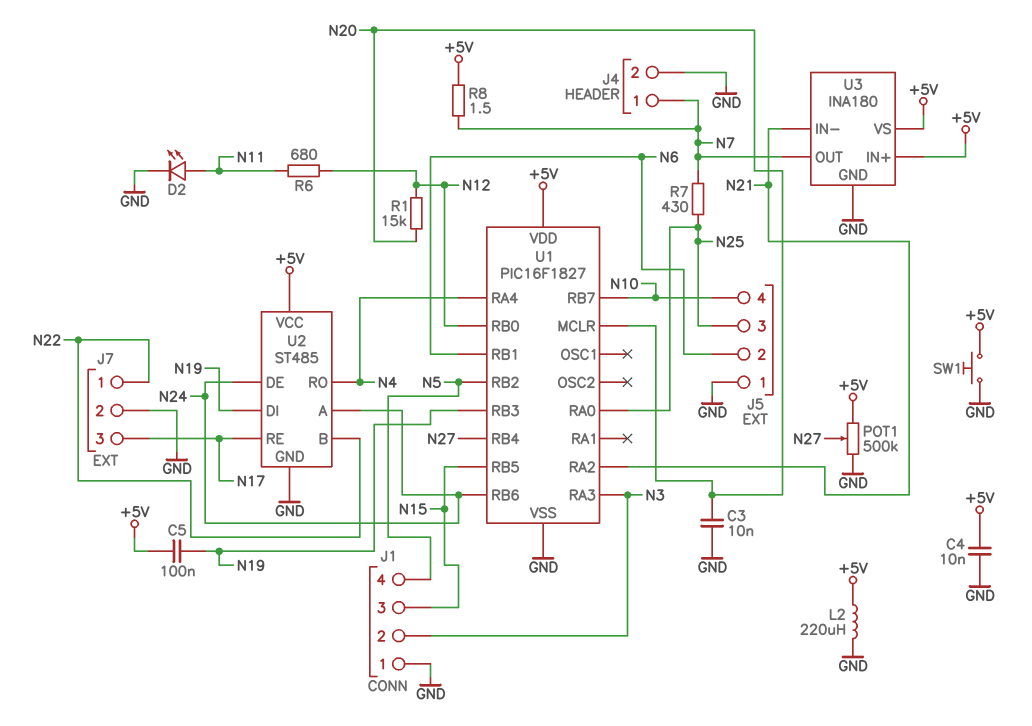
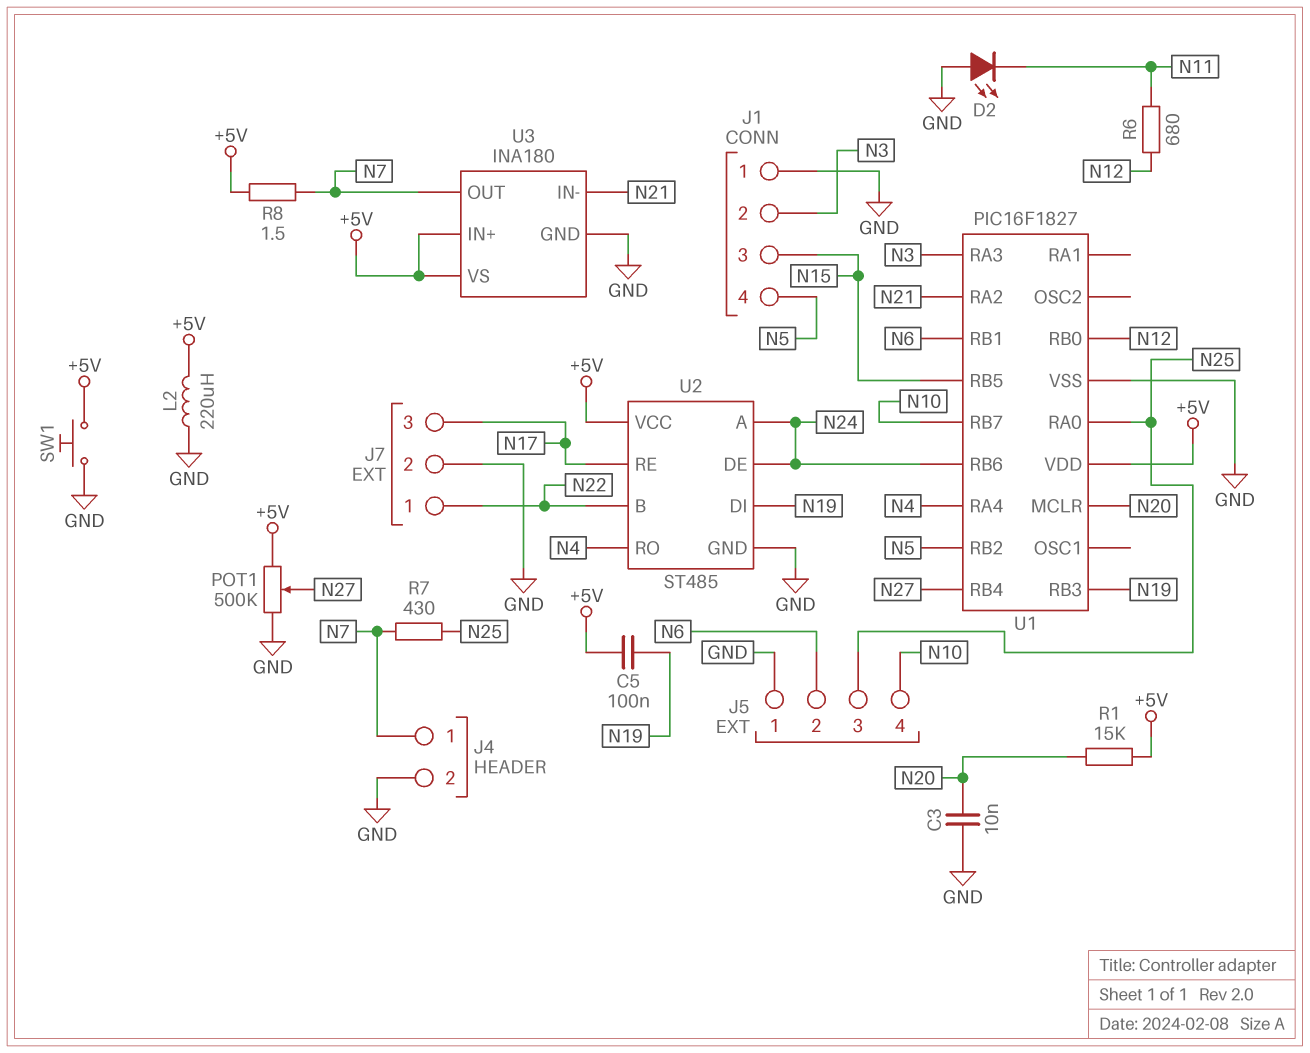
C4: 10nF (+5V, GND) -> none
D2: LED (A N11, K GND) -> LED (A GND, K N11)
R1: 15k (N12, N20) -> 15k (+5V, N20)

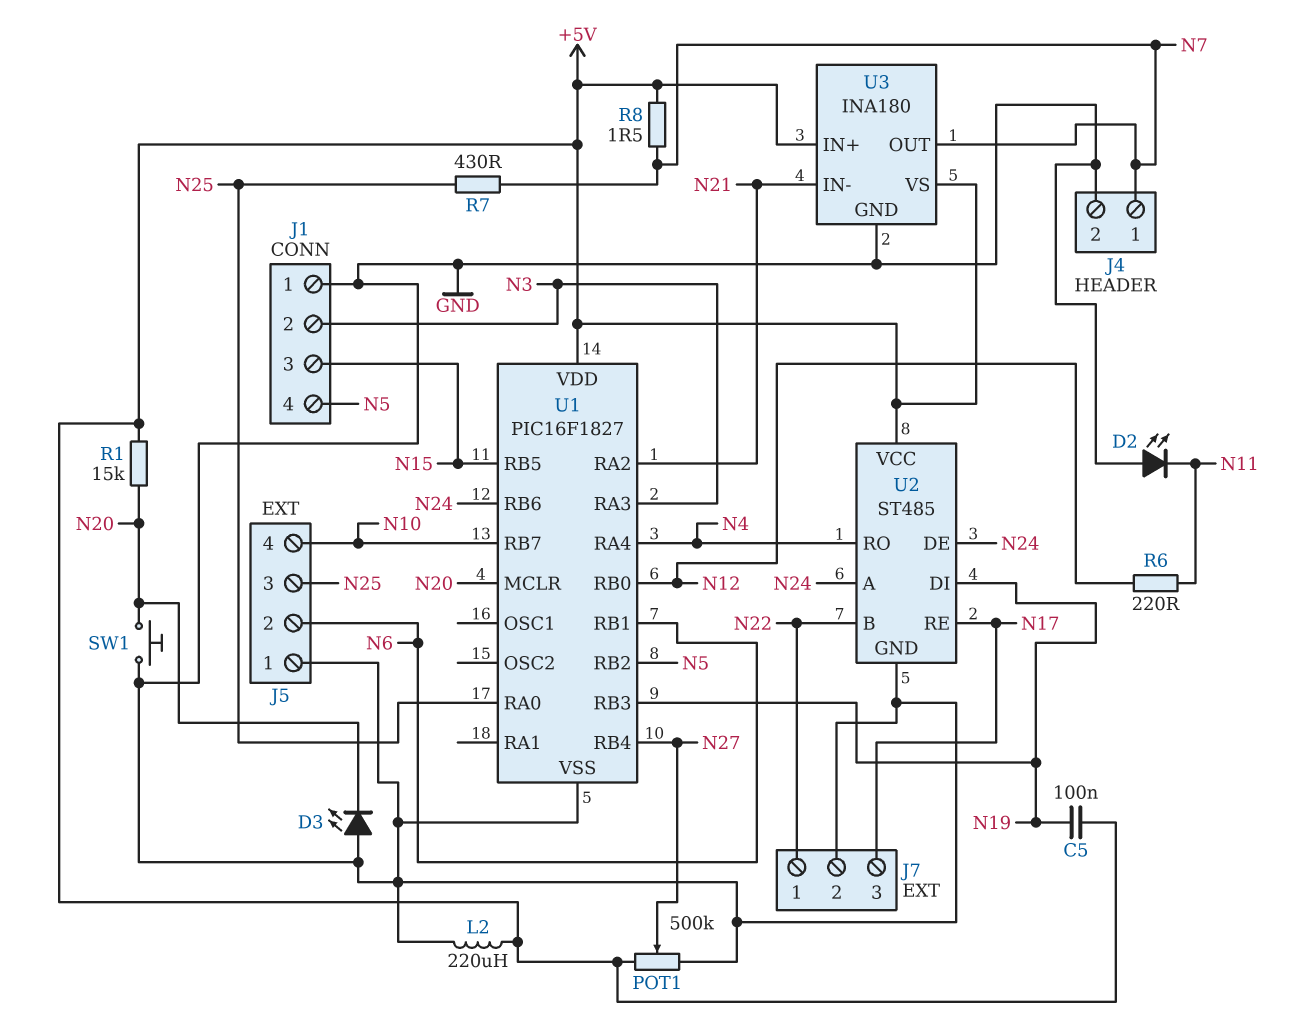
C3: 10nF (GND, N20) -> none
D3: none -> LED (A GND, K N20)
R6: 680 (N11, N12) -> 220 (N11, N12)
SW1: button (+5V, GND) -> button (GND, N20)

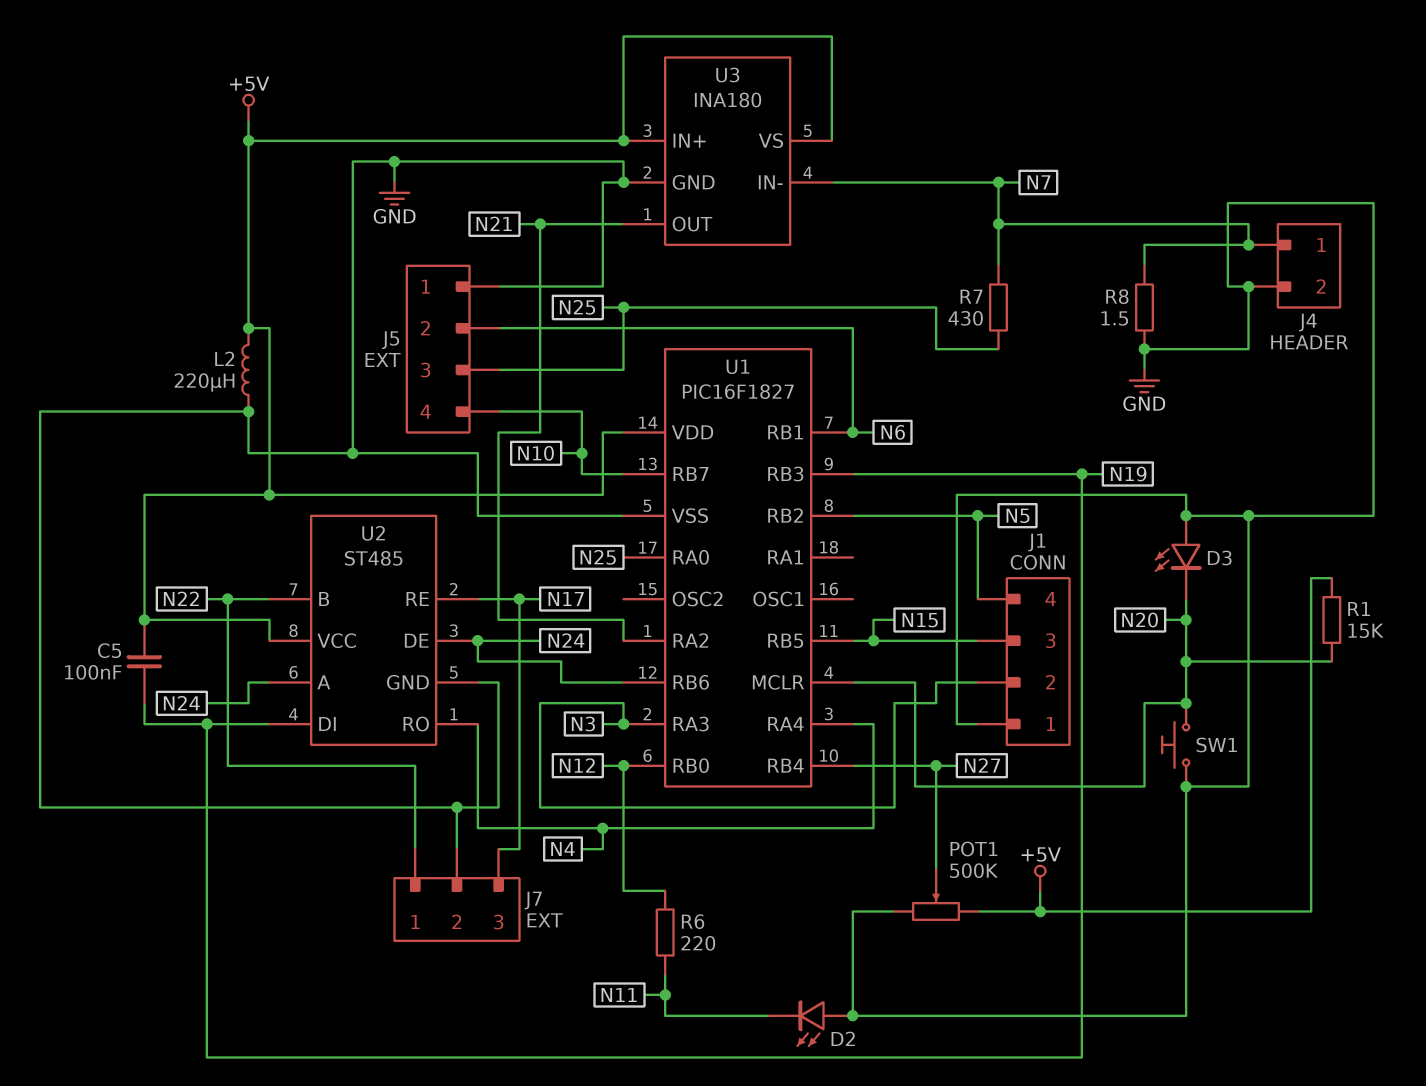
R8: 1.5 (+5V, N7) -> 1.5 (GND, N7)
U3 pin IN-: N21 -> N7
U3 pin OUT: N7 -> N21

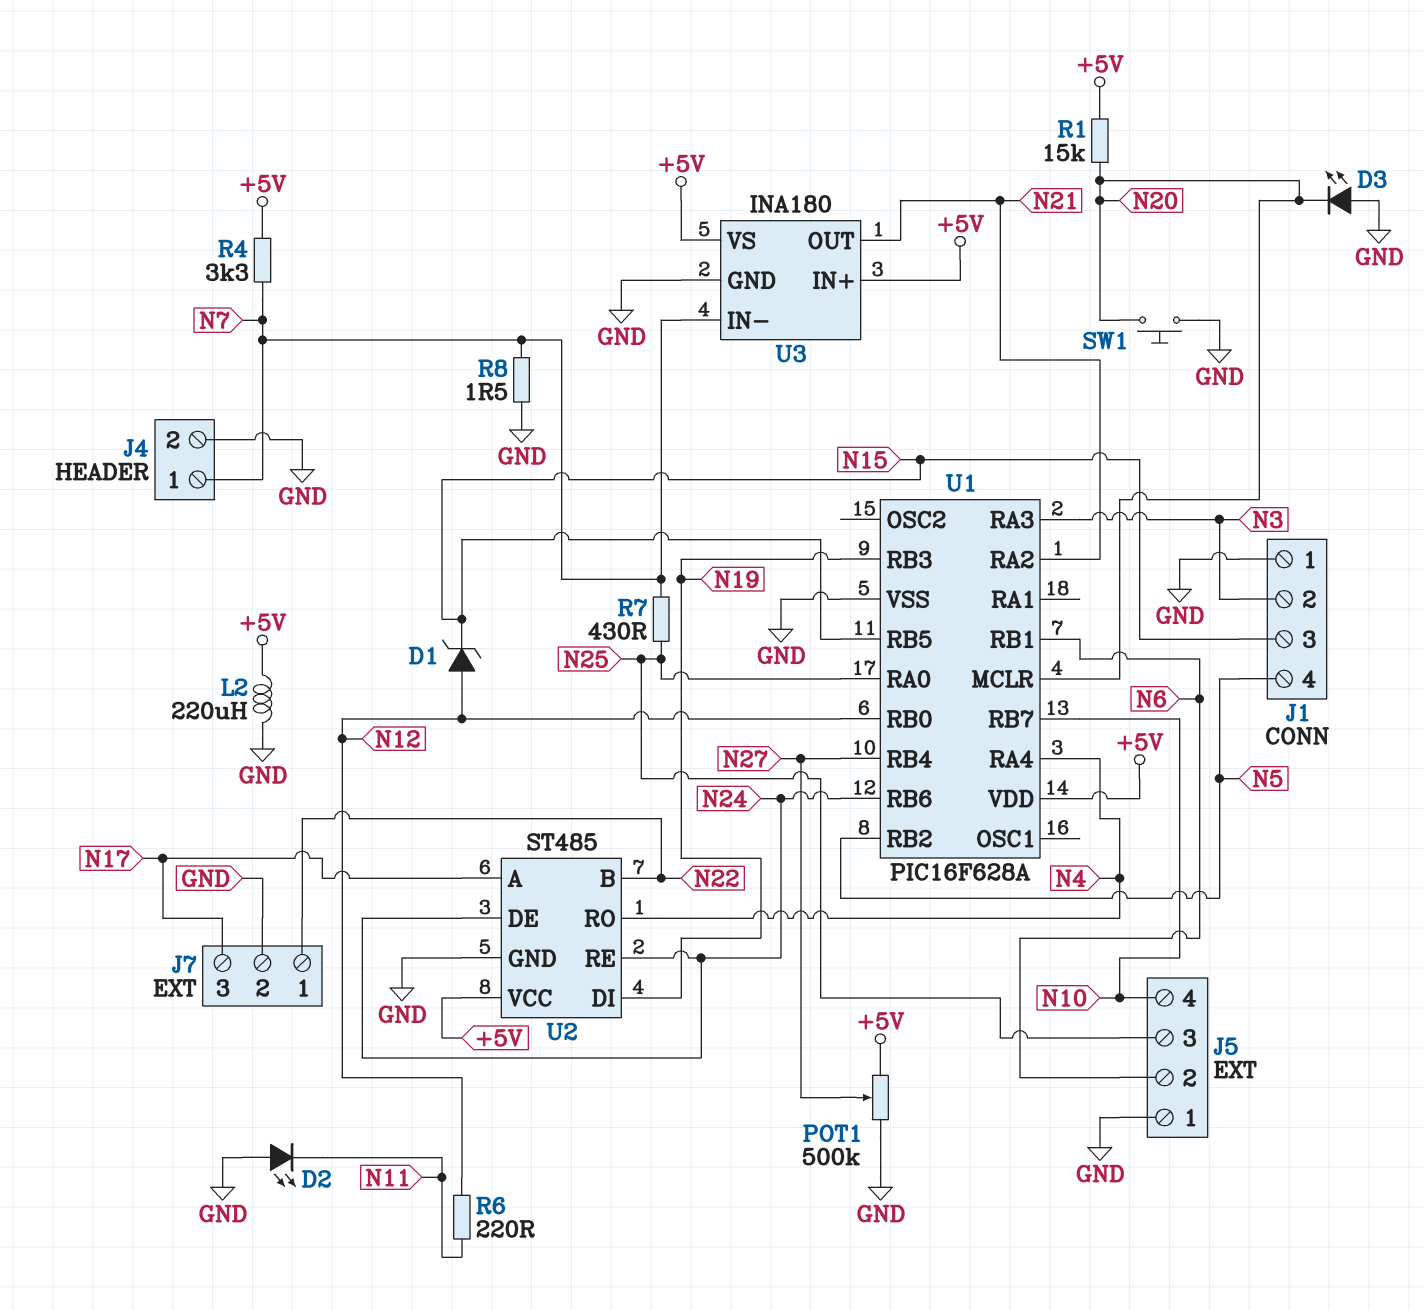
C5: 100nF (+5V, N19) -> none
D1: none -> zener (A N12, K N15)
R4: none -> 3.3k (+5V, N7)
U1: PIC16F1827 -> PIC16F628A
U2 pin A: N24 -> N17
U2 pin RE: N17 -> N24

